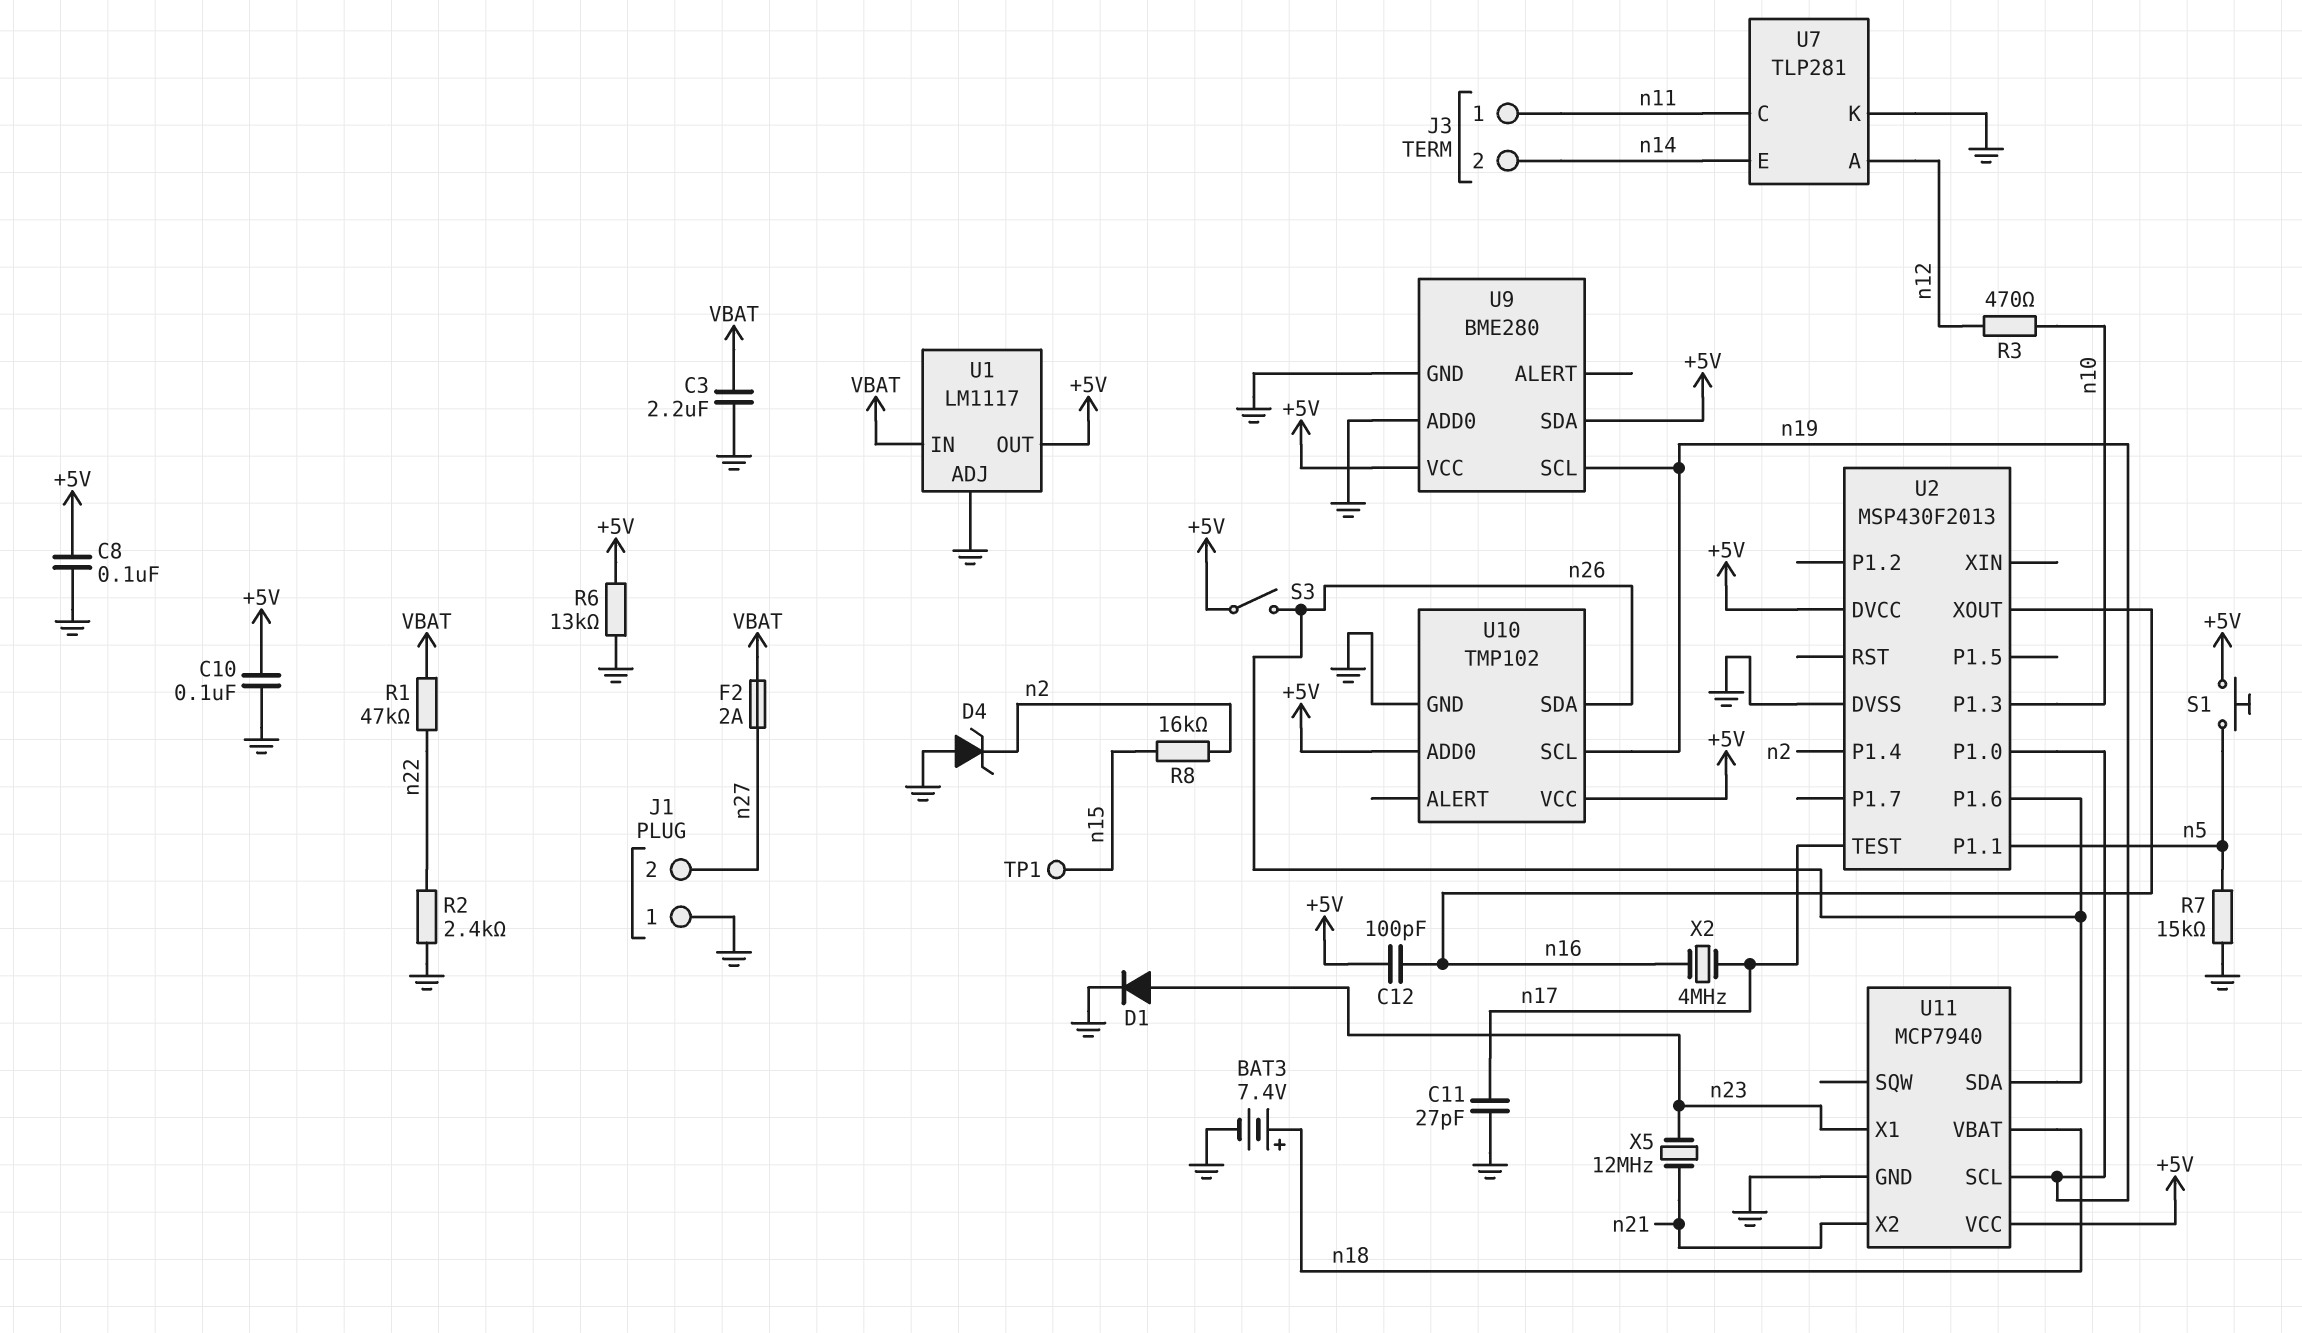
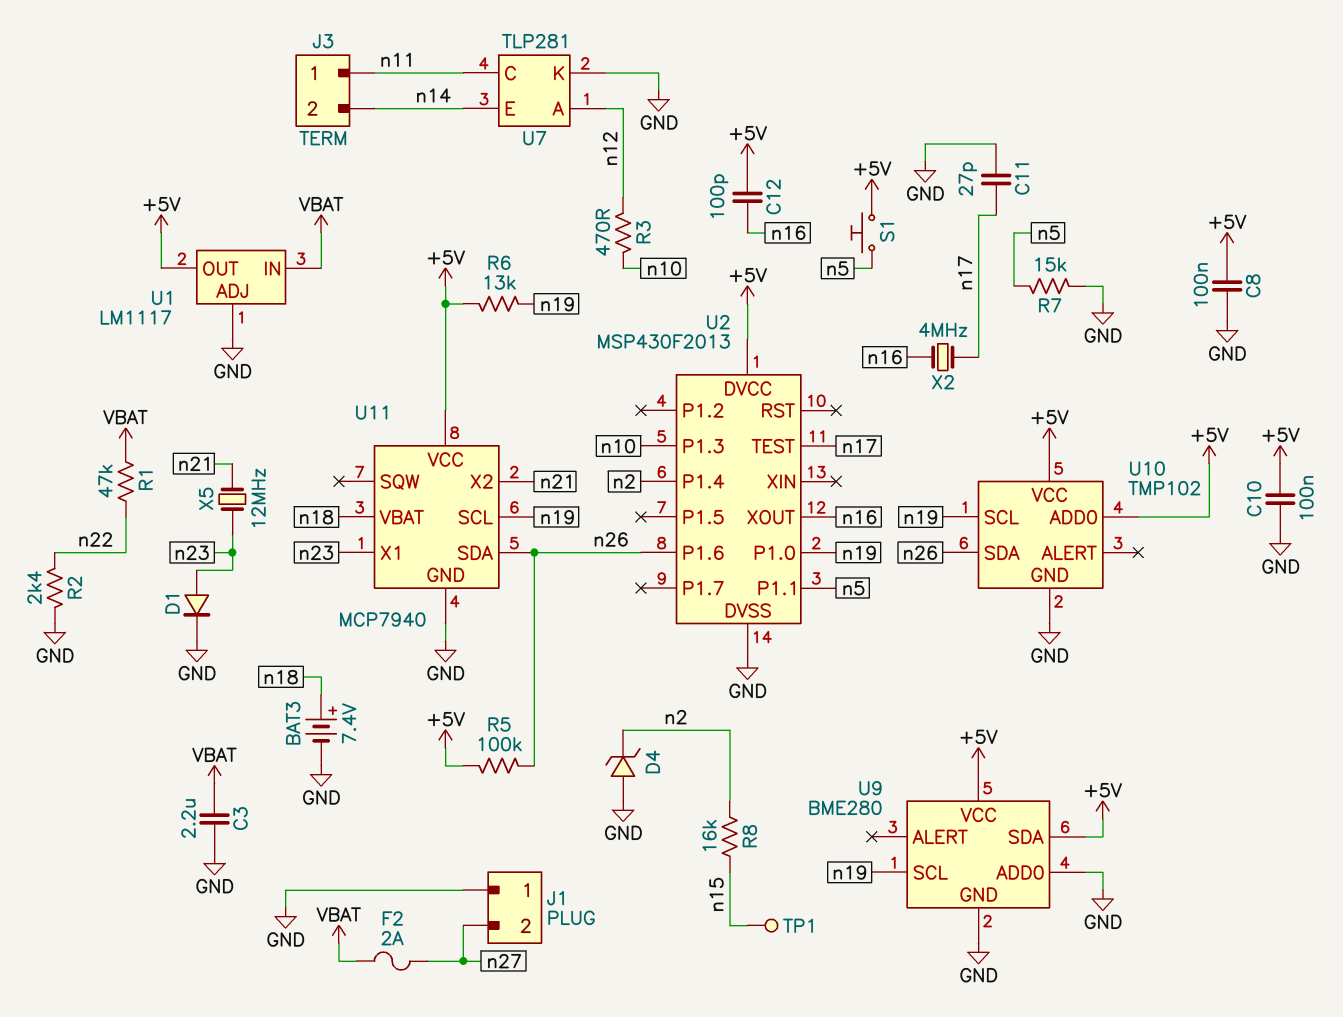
R5: none -> 100k (+5V, n26)
R6: 13k (+5V, GND) -> 13k (+5V, n19)
S3: switch (+5V, n26) -> none

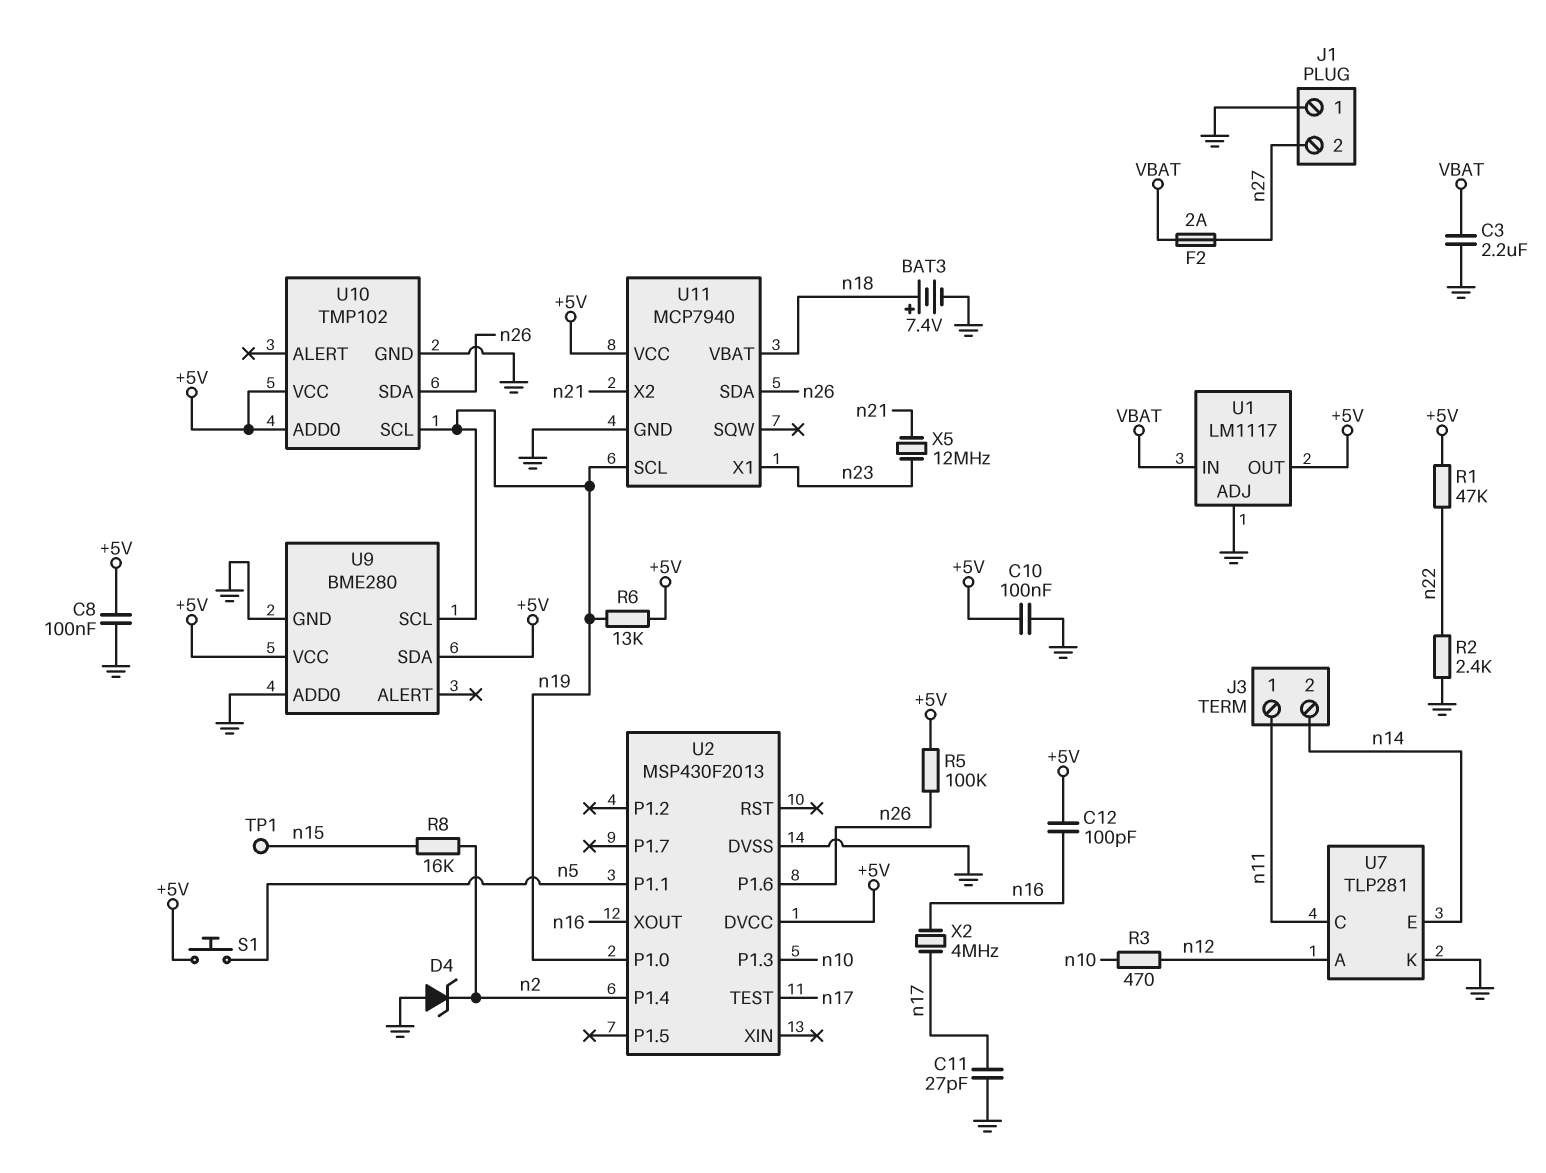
D1: diode (A n23, K GND) -> none
R1: 47k (VBAT, n22) -> 47k (+5V, n22)
R7: 15k (GND, n5) -> none

